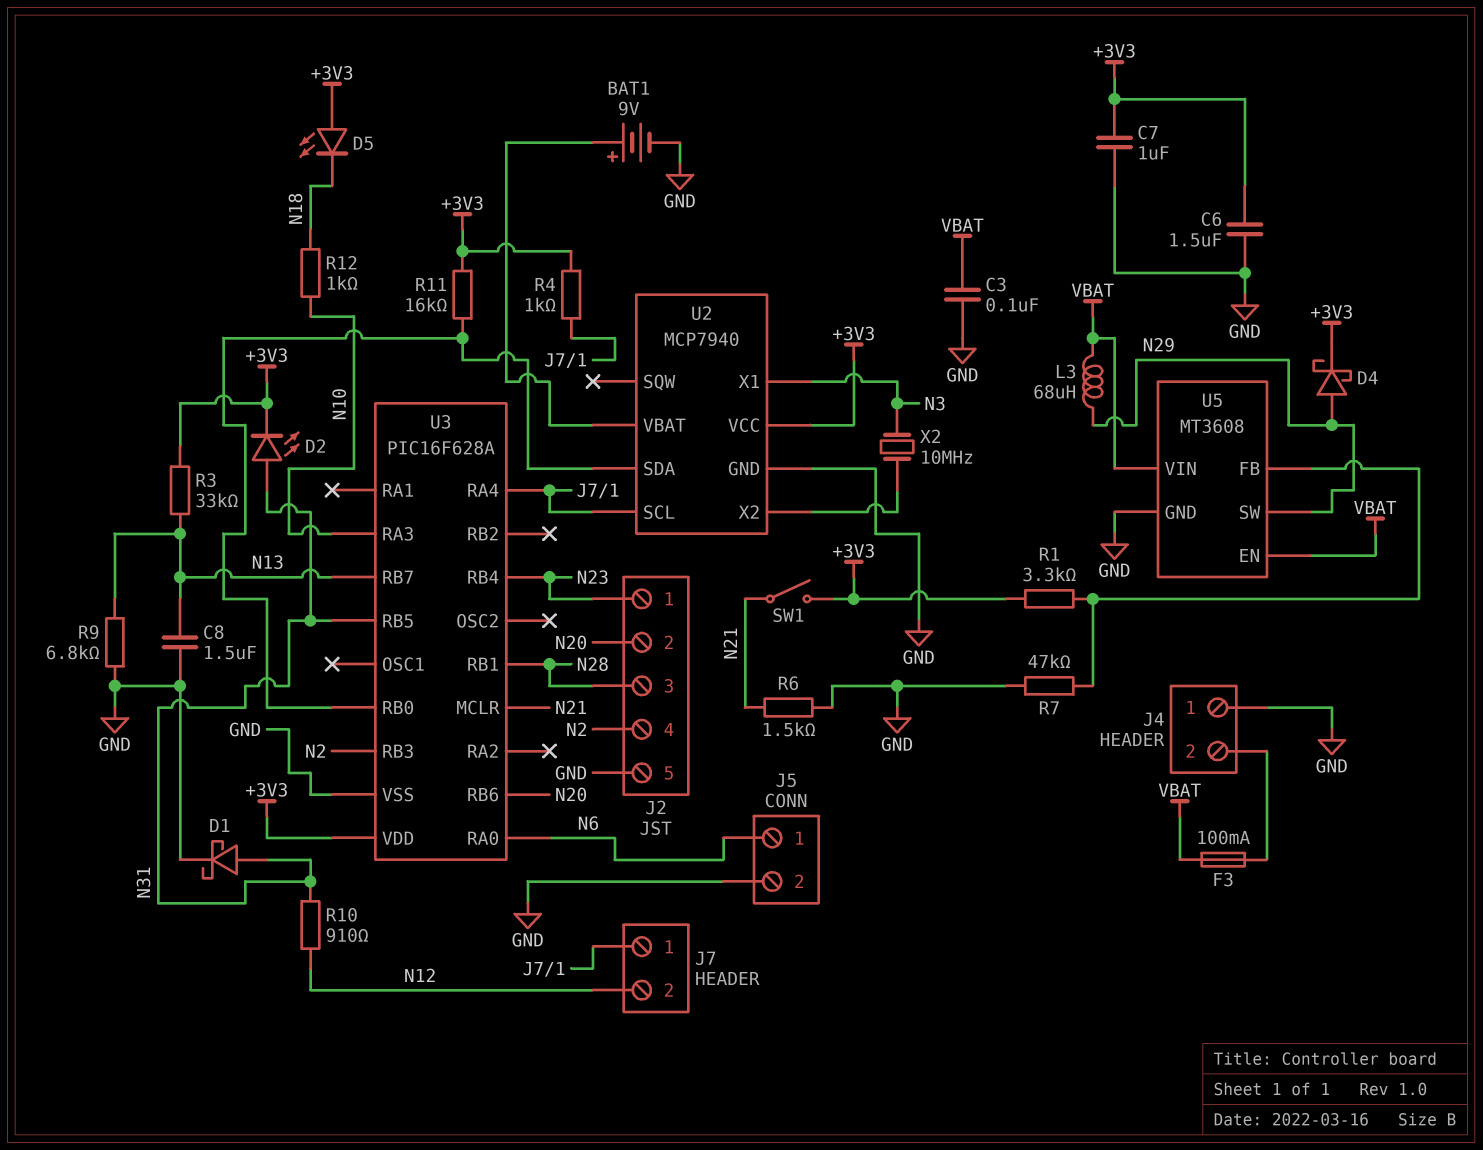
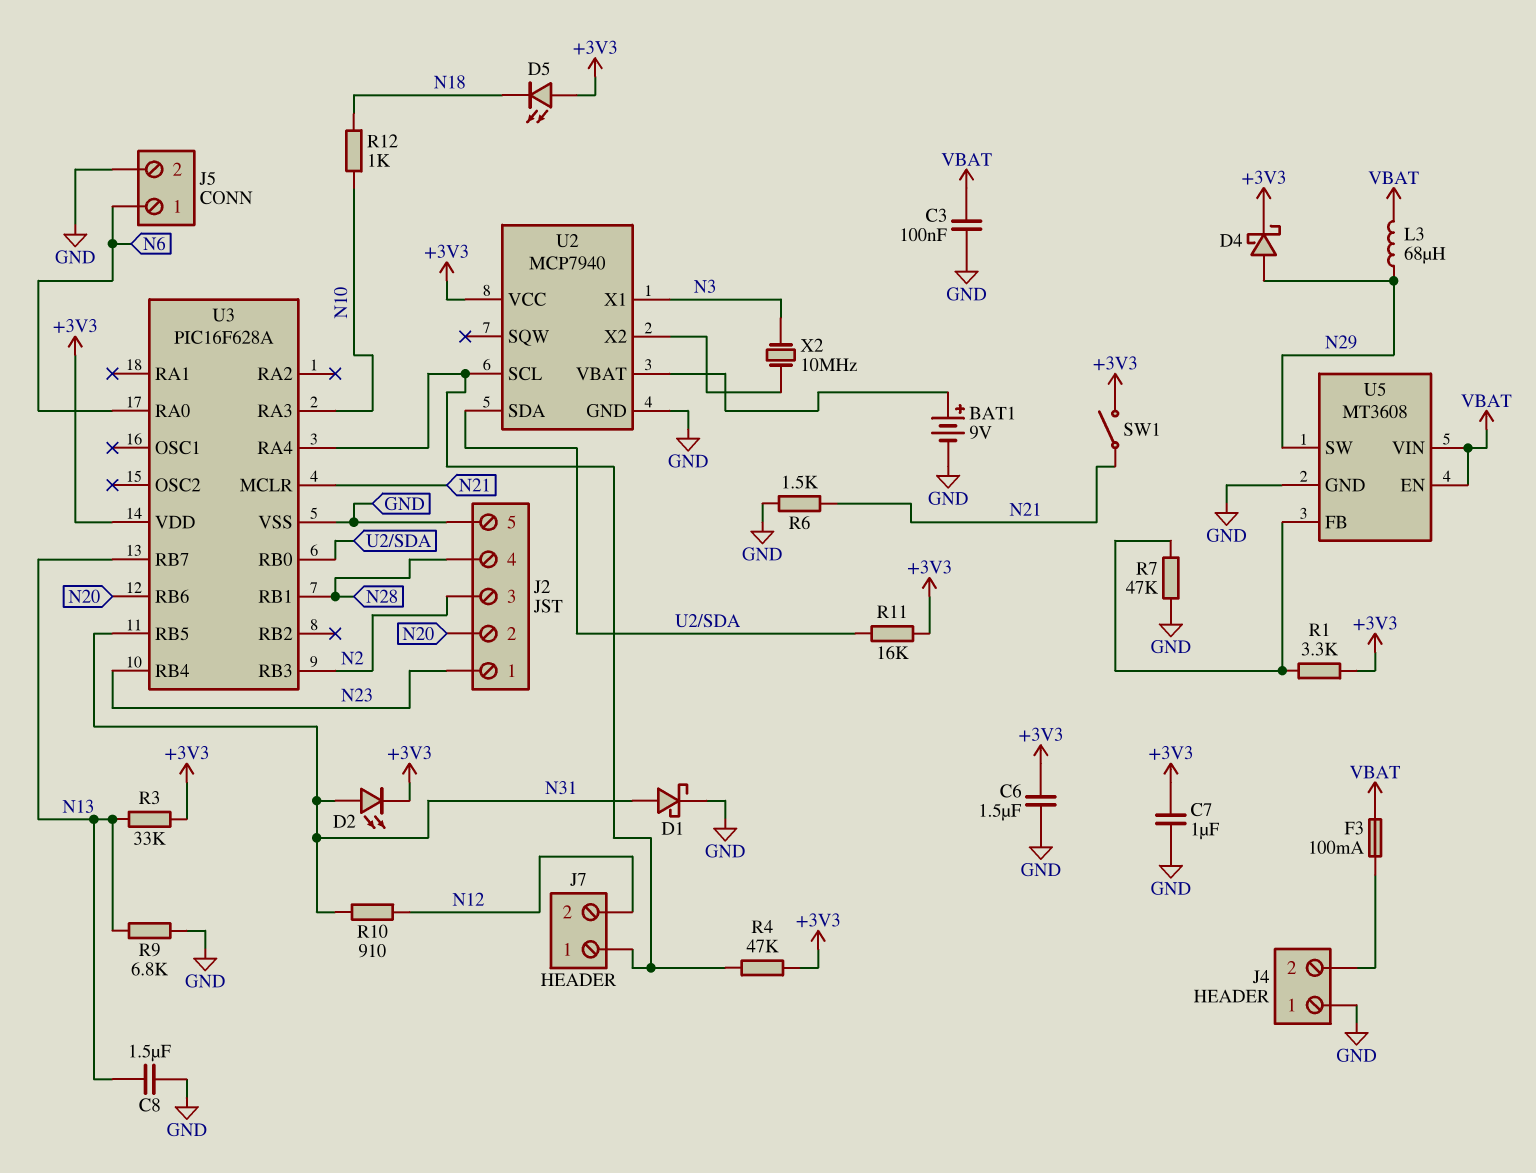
J2 pin 3: N28 -> N2
J2 pin 4: N2 -> N28
R4: 1k (+3V3, J7/1) -> 47k (+3V3, J7/1)

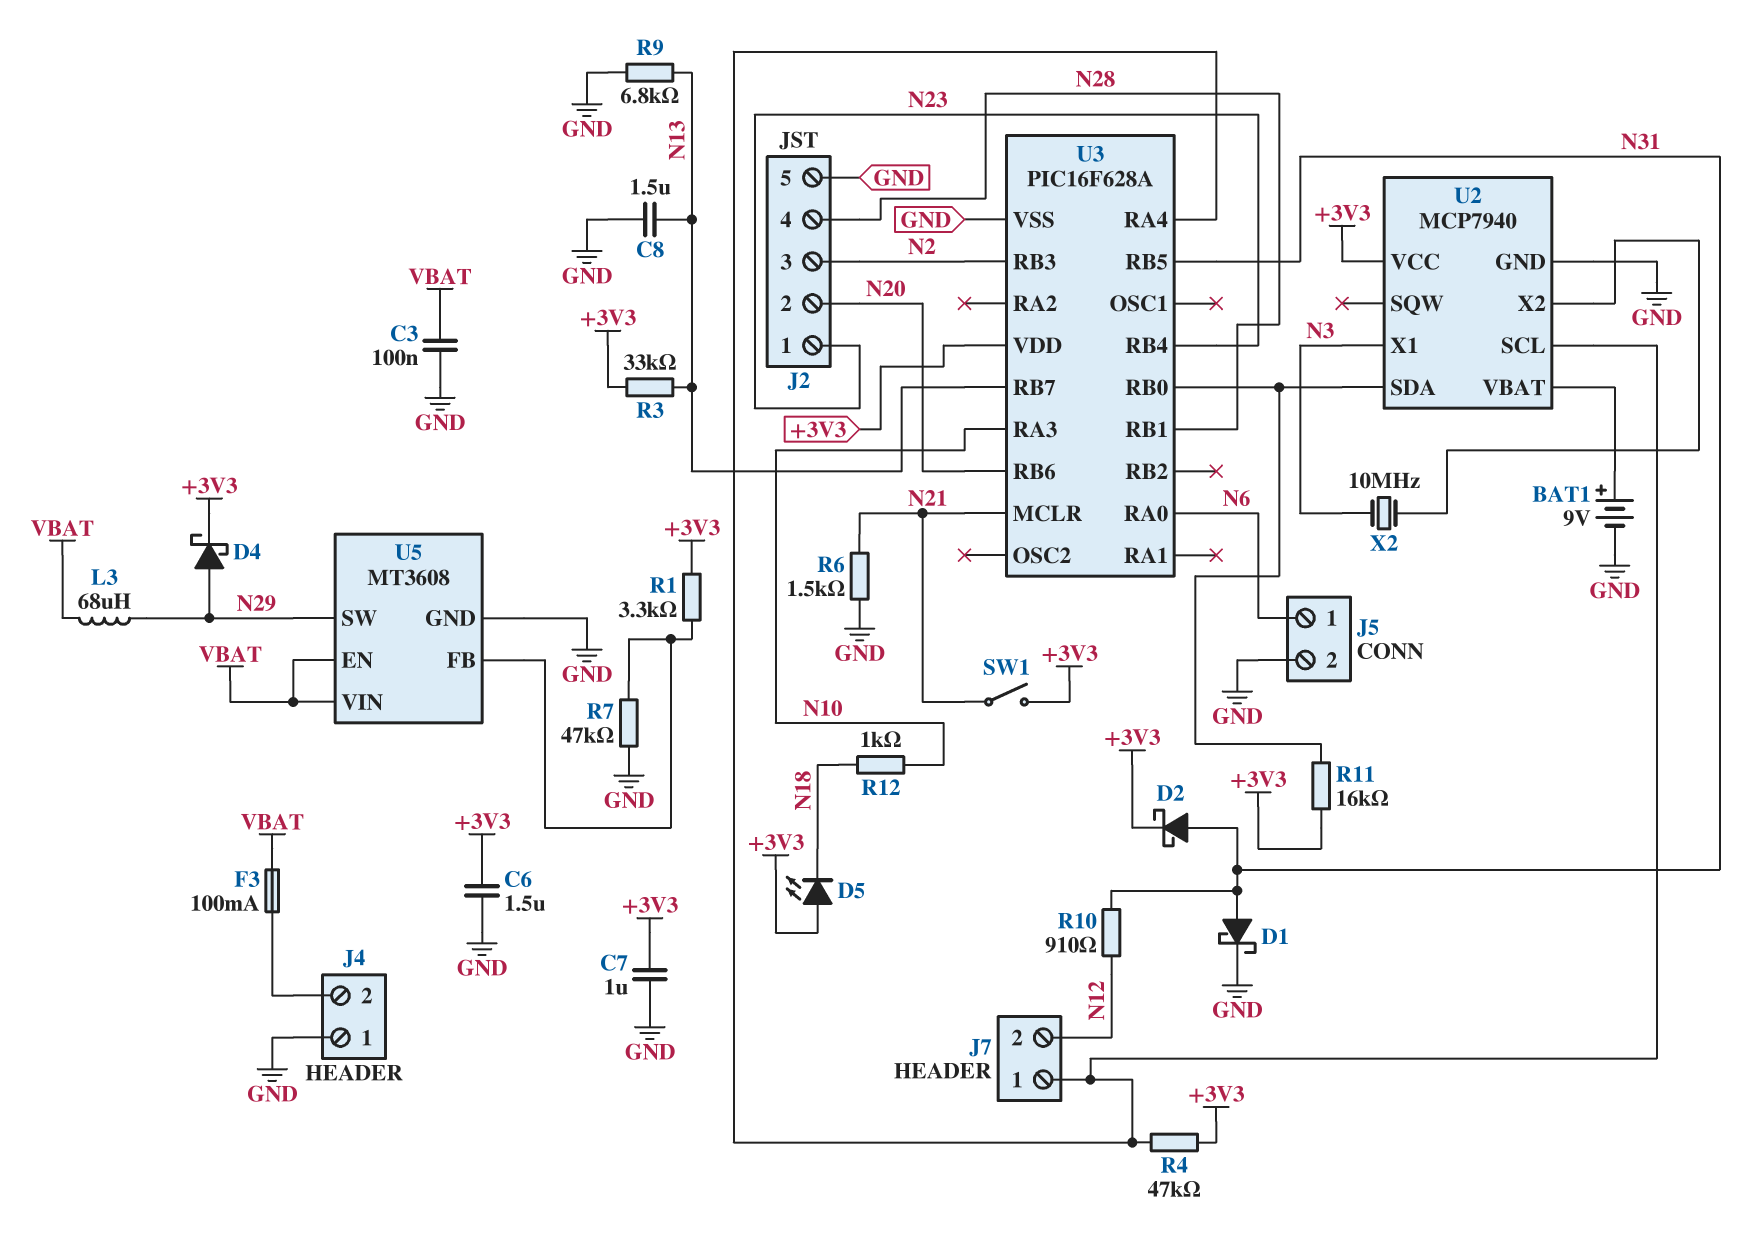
D2: LED (A N31, K +3V3) -> schottky (A N31, K +3V3)

